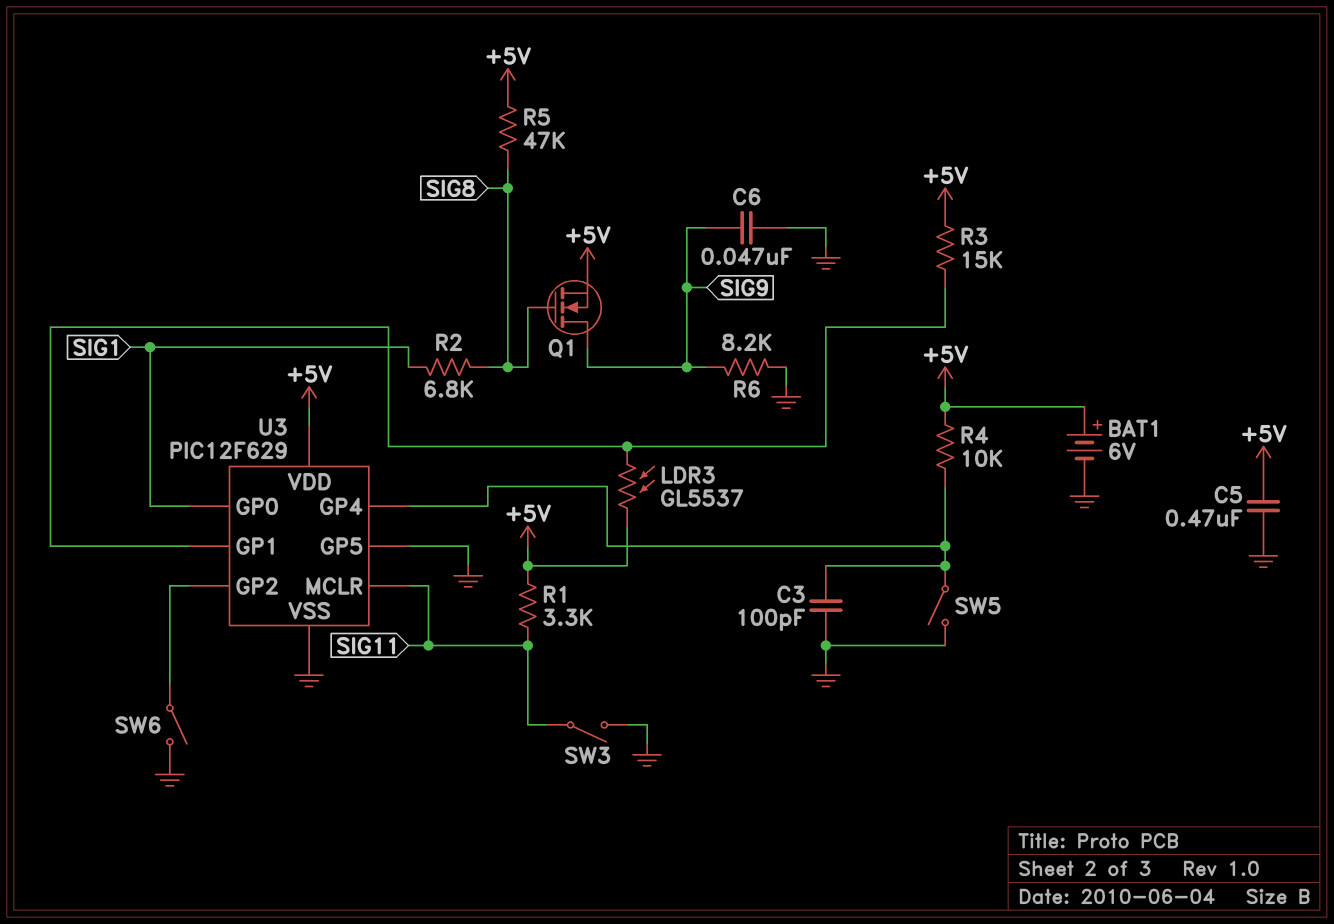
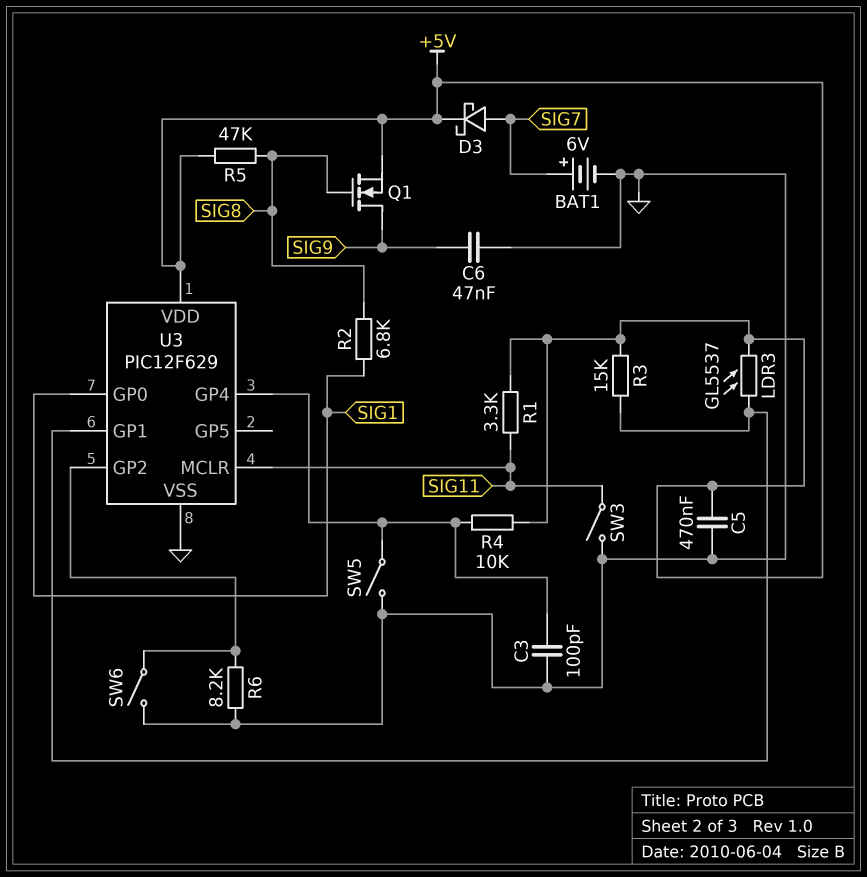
BAT1: 6V (plus +5V, minus GND) -> 6V (plus SIG7, minus GND)
D3: none -> schottky (A SIG7, K +5V)
R6: 8.2k (GND, SIG9) -> 8.2k (GND, U3/GP2)
U3 pin GP5: GND -> none

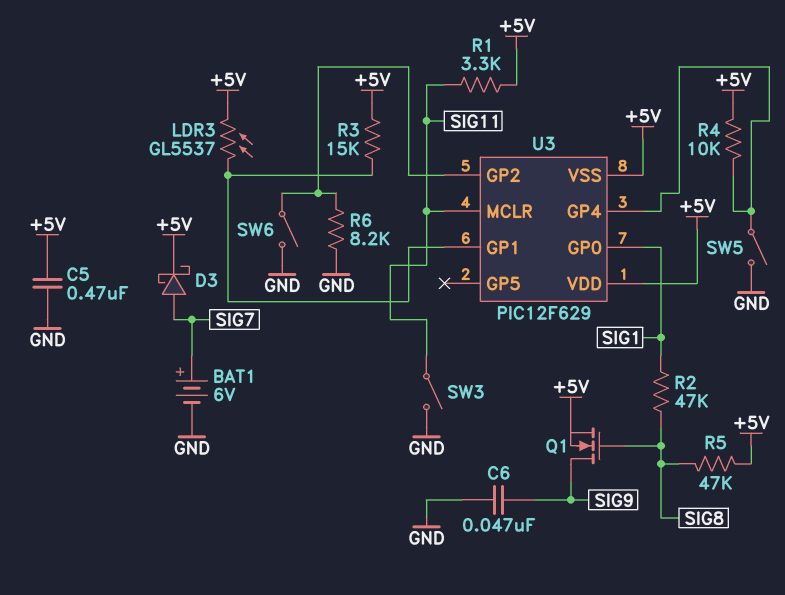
C3: 100pF (GND, U3/GP4) -> none
R2: 6.8k (SIG1, SIG8) -> 47k (SIG1, SIG8)
U3 pin VSS: GND -> +5V

